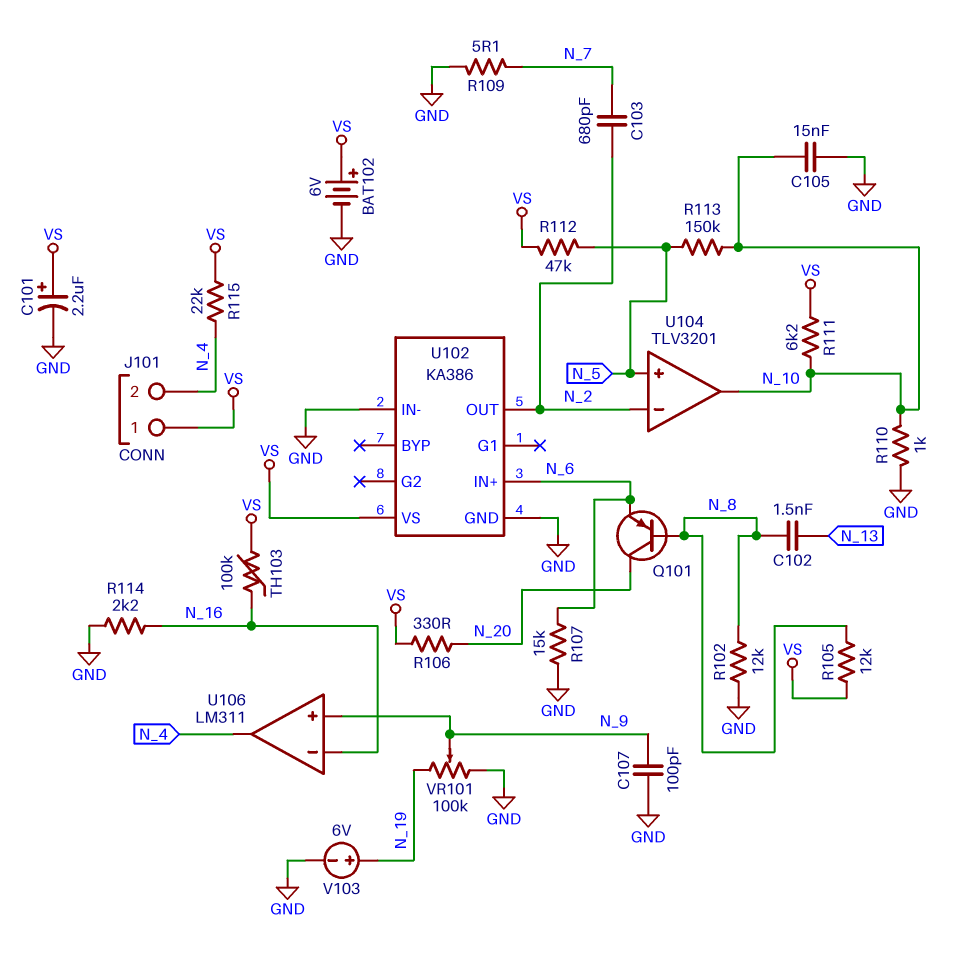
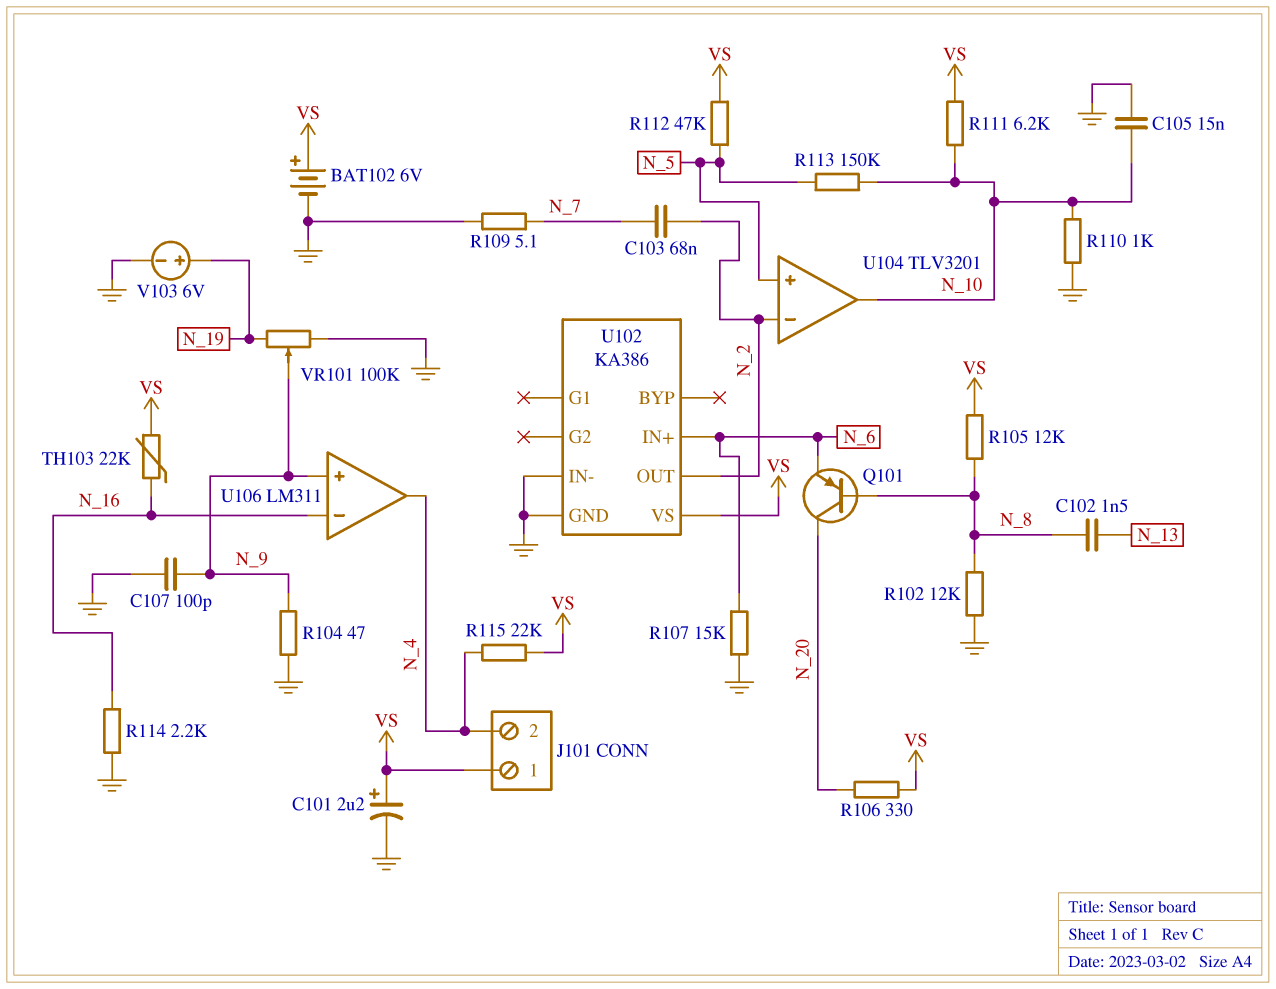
C103: 680pF (N_2, N_7) -> 68nF (N_2, N_7)
R104: none -> 47 (GND, N_9)
TH103: 100k (N_16, VS) -> 22k (N_16, VS)

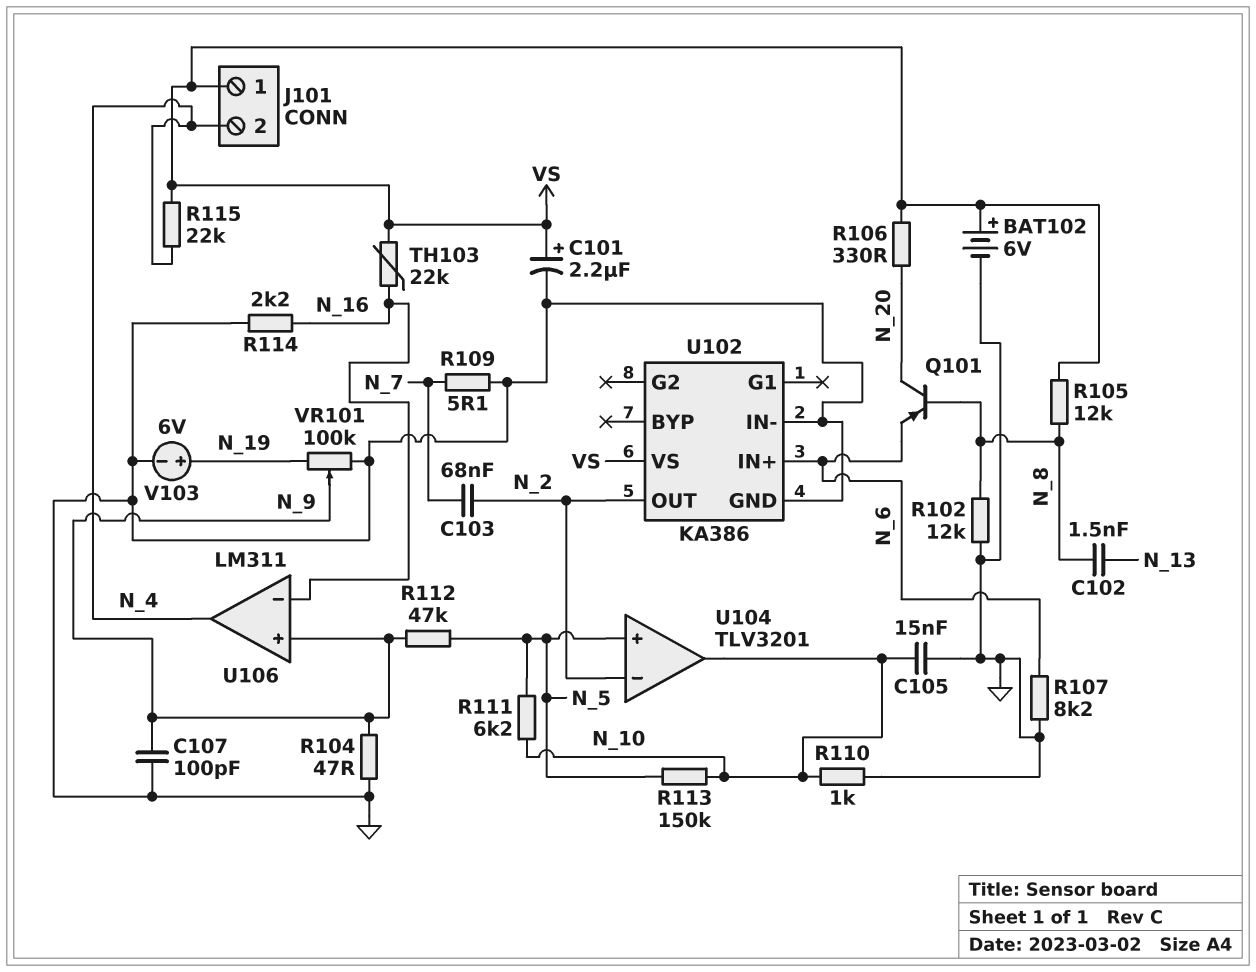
R107: 15k (GND, N_6) -> 8.2k (GND, N_6)
R111: 6.2k (N_10, VS) -> 6.2k (N_5, N_10)
R112: 47k (N_5, VS) -> 47k (N_5, N_9)

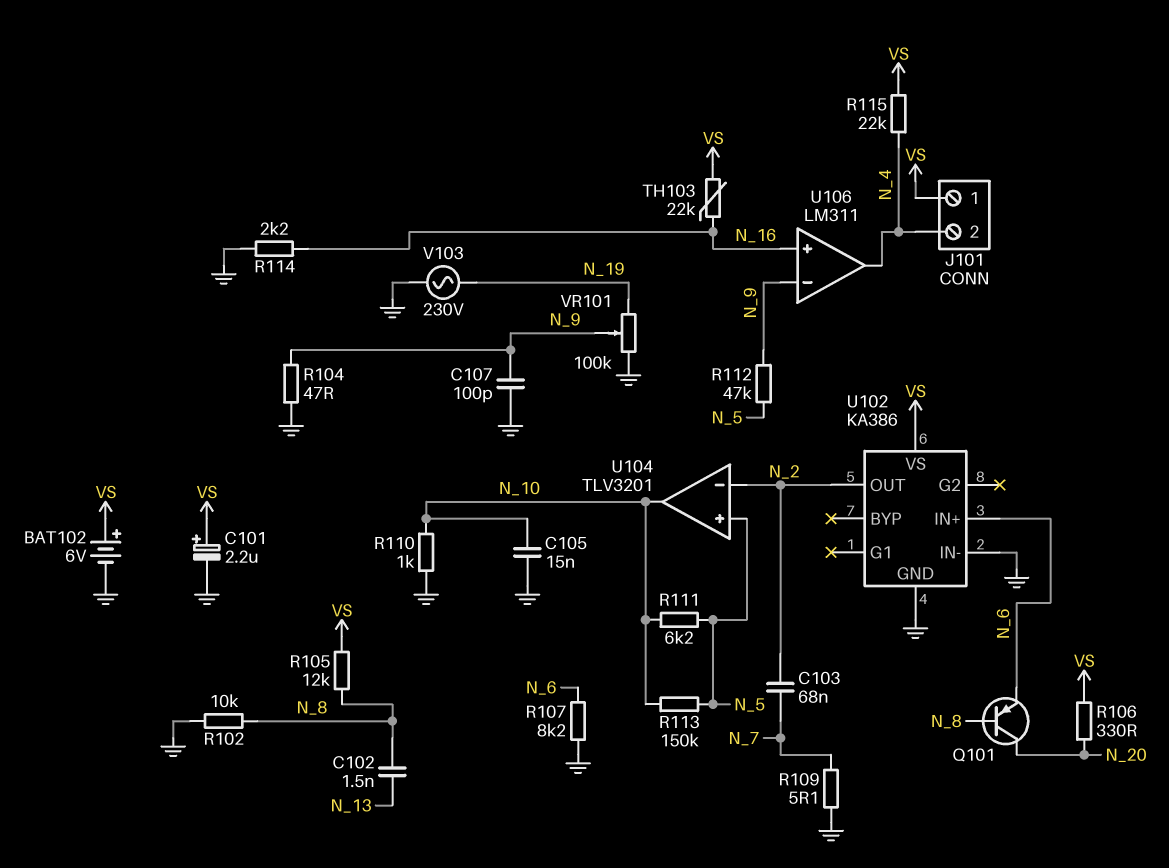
R102: 12k (GND, N_8) -> 10k (GND, N_8)
U106 pin in+: N_9 -> N_16
U106 pin in-: N_16 -> N_9
V103: 6V (plus N_19, minus GND) -> AC 230V (GND, N_19)

